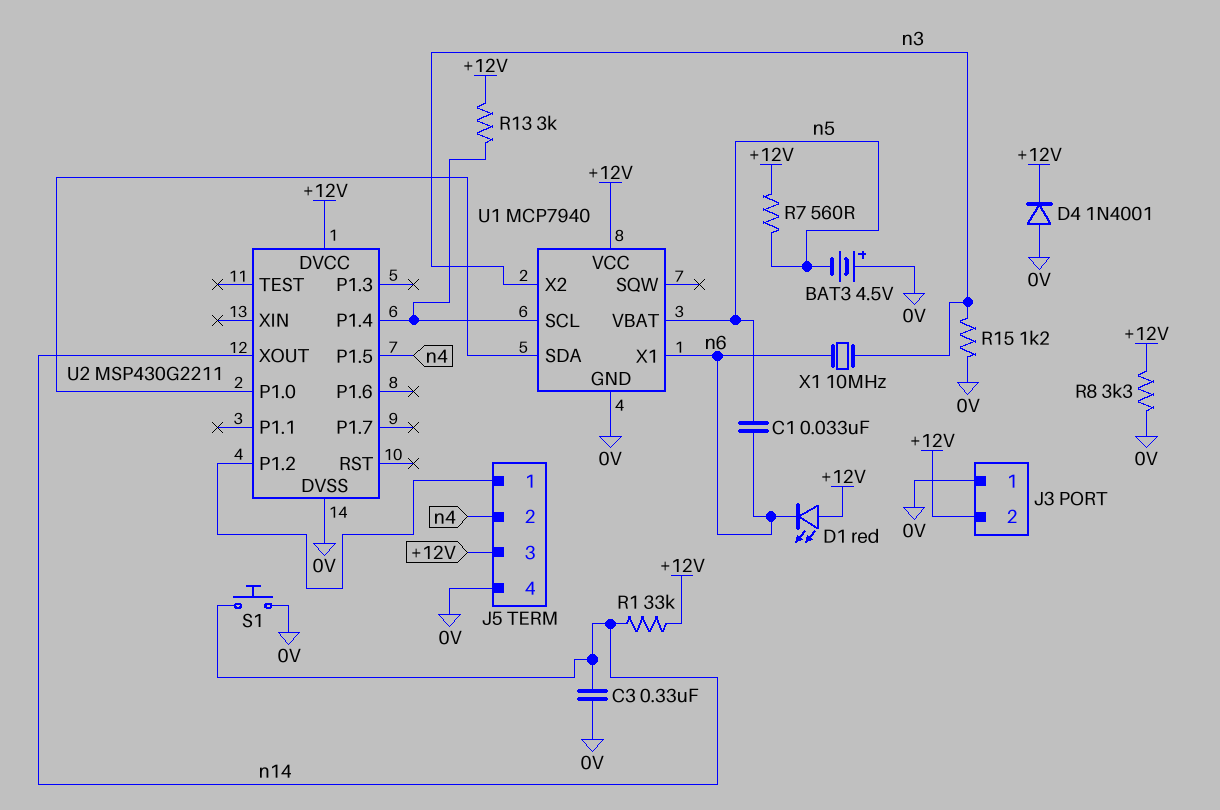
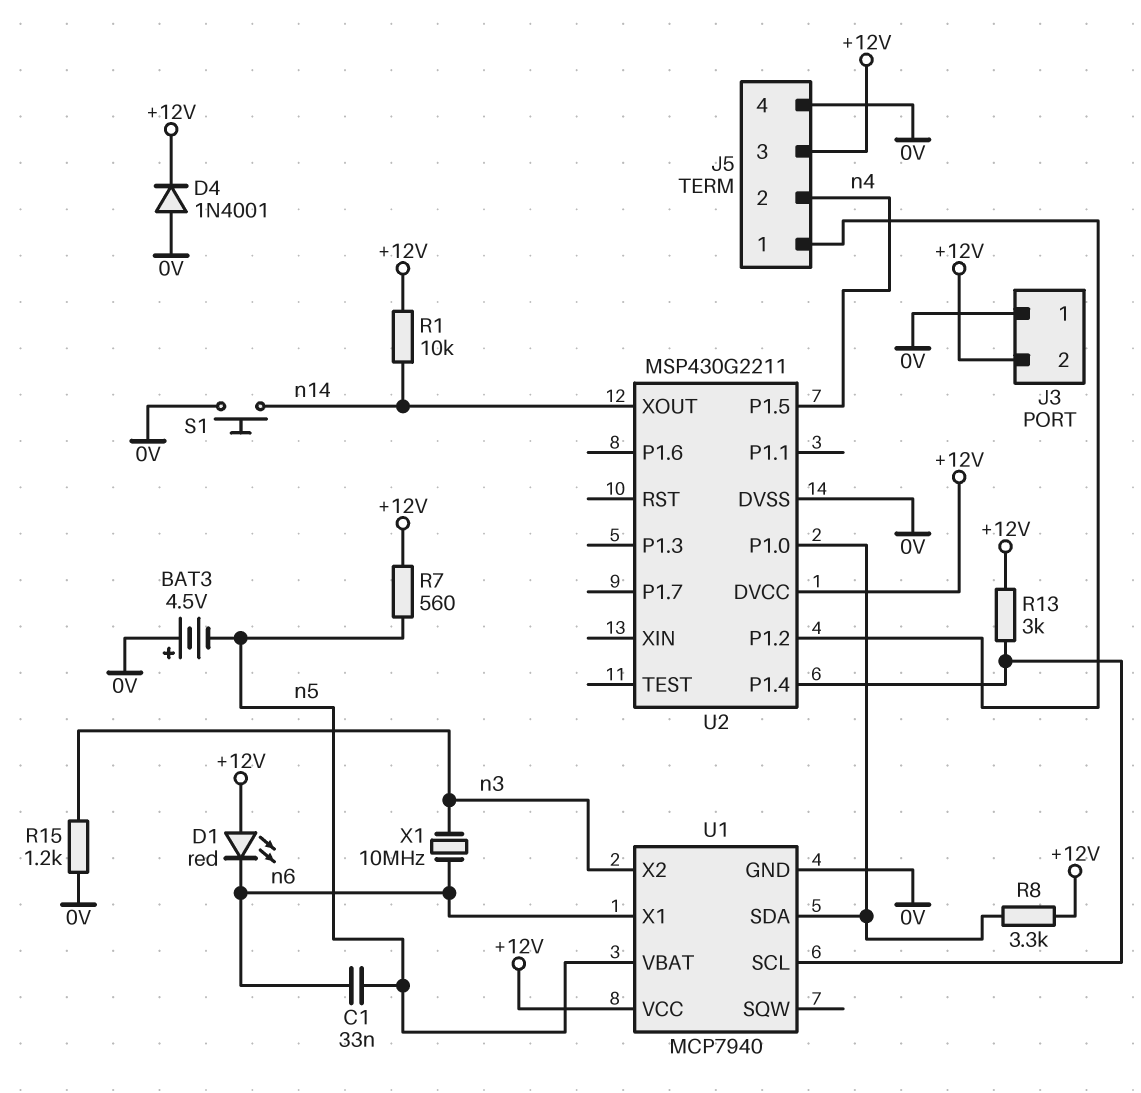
C3: 330nF (0V, n14) -> none
R1: 33k (+12V, n14) -> 10k (+12V, n14)
R8: 3.3k (+12V, 0V) -> 3.3k (+12V, U1/SDA)

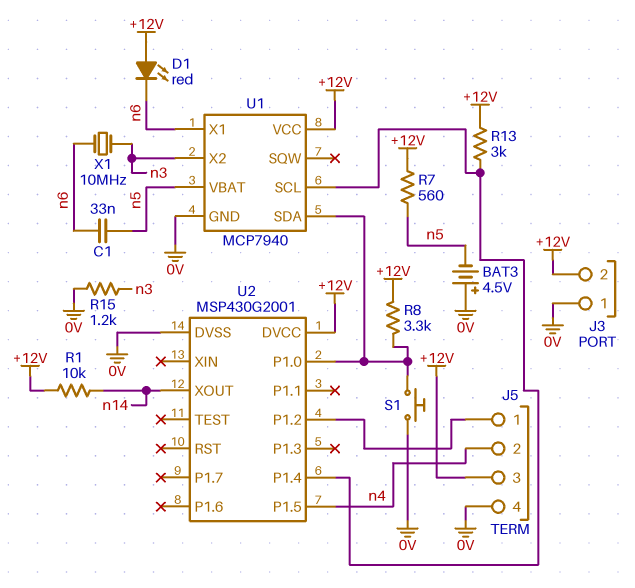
D4: diode 1N4001 (A 0V, K +12V) -> none
S1: button (0V, n14) -> button (0V, U1/SDA)
U2: MSP430G2211 -> MSP430G2001

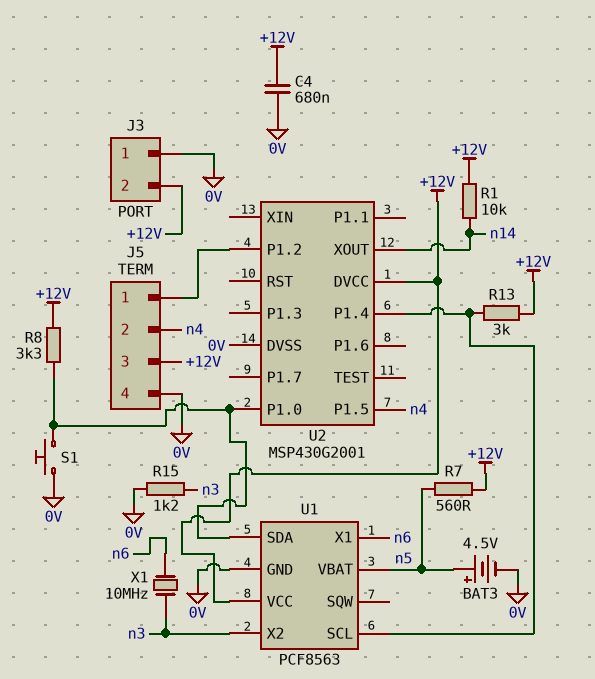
BAT3: 4.5V (plus 0V, minus n5) -> 4.5V (plus n5, minus 0V)
C1: 33nF (n5, n6) -> none
C4: none -> 680nF (+12V, 0V)
D1: LED red (A +12V, K n6) -> none
U1: MCP7940 -> PCF8563

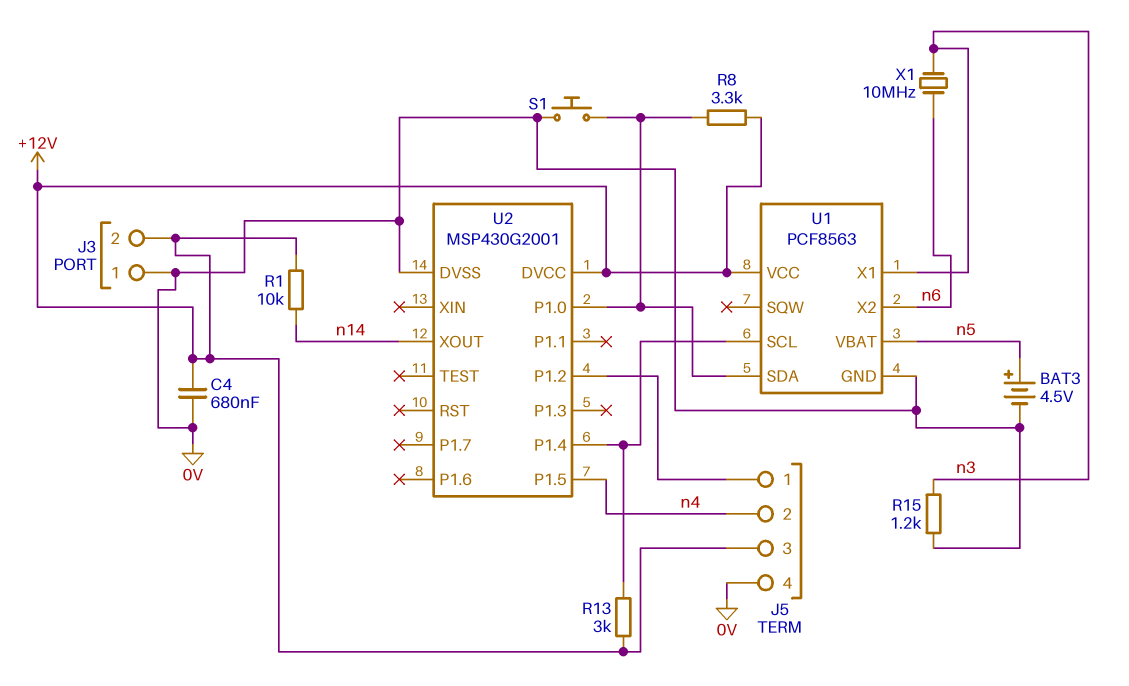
R7: 560 (+12V, n5) -> none
U1 pin X1: n6 -> n3
U1 pin X2: n3 -> n6

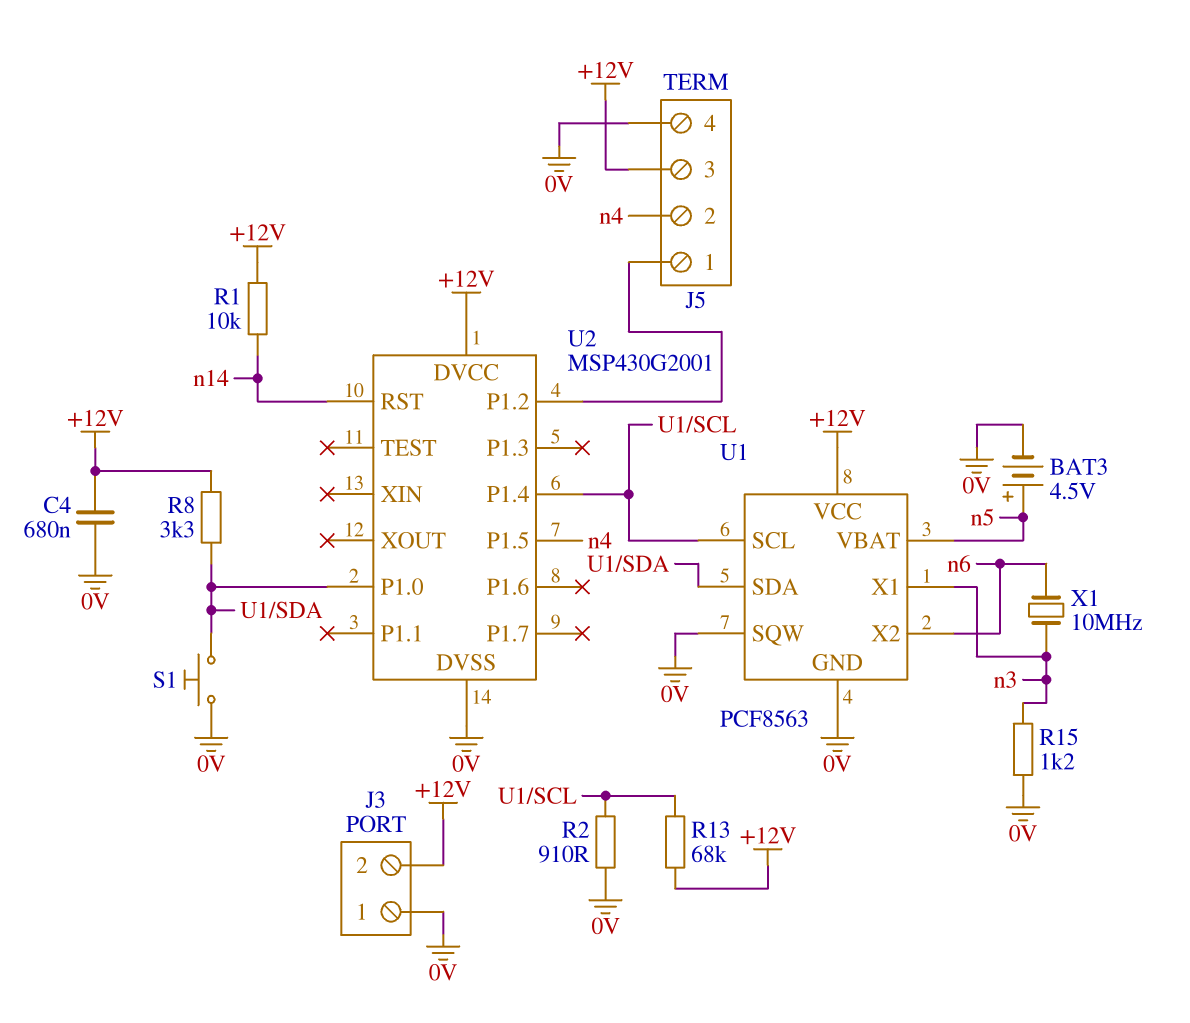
R2: none -> 910 (0V, U1/SCL)
R13: 3k (+12V, U1/SCL) -> 68k (+12V, U1/SCL)
U1 pin SQW: none -> 0V
U2 pin RST: none -> n14
U2 pin XOUT: n14 -> none

